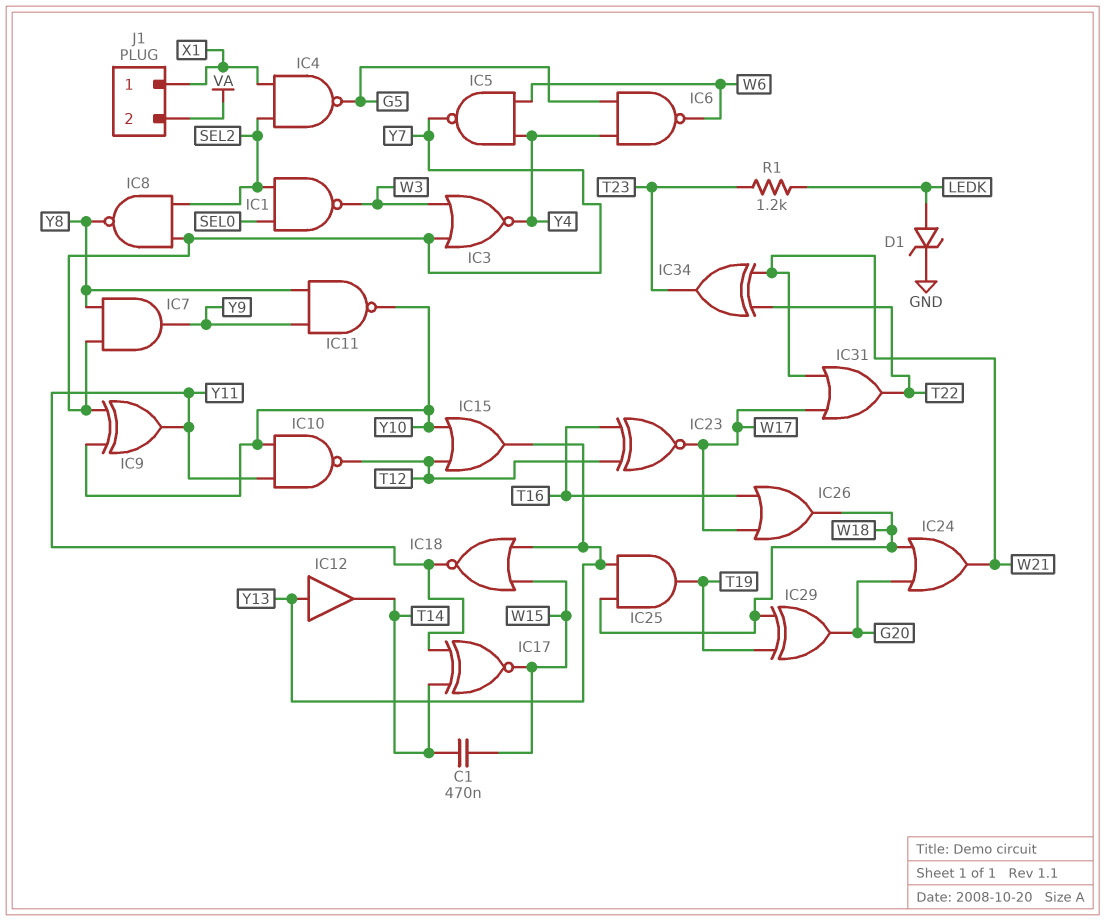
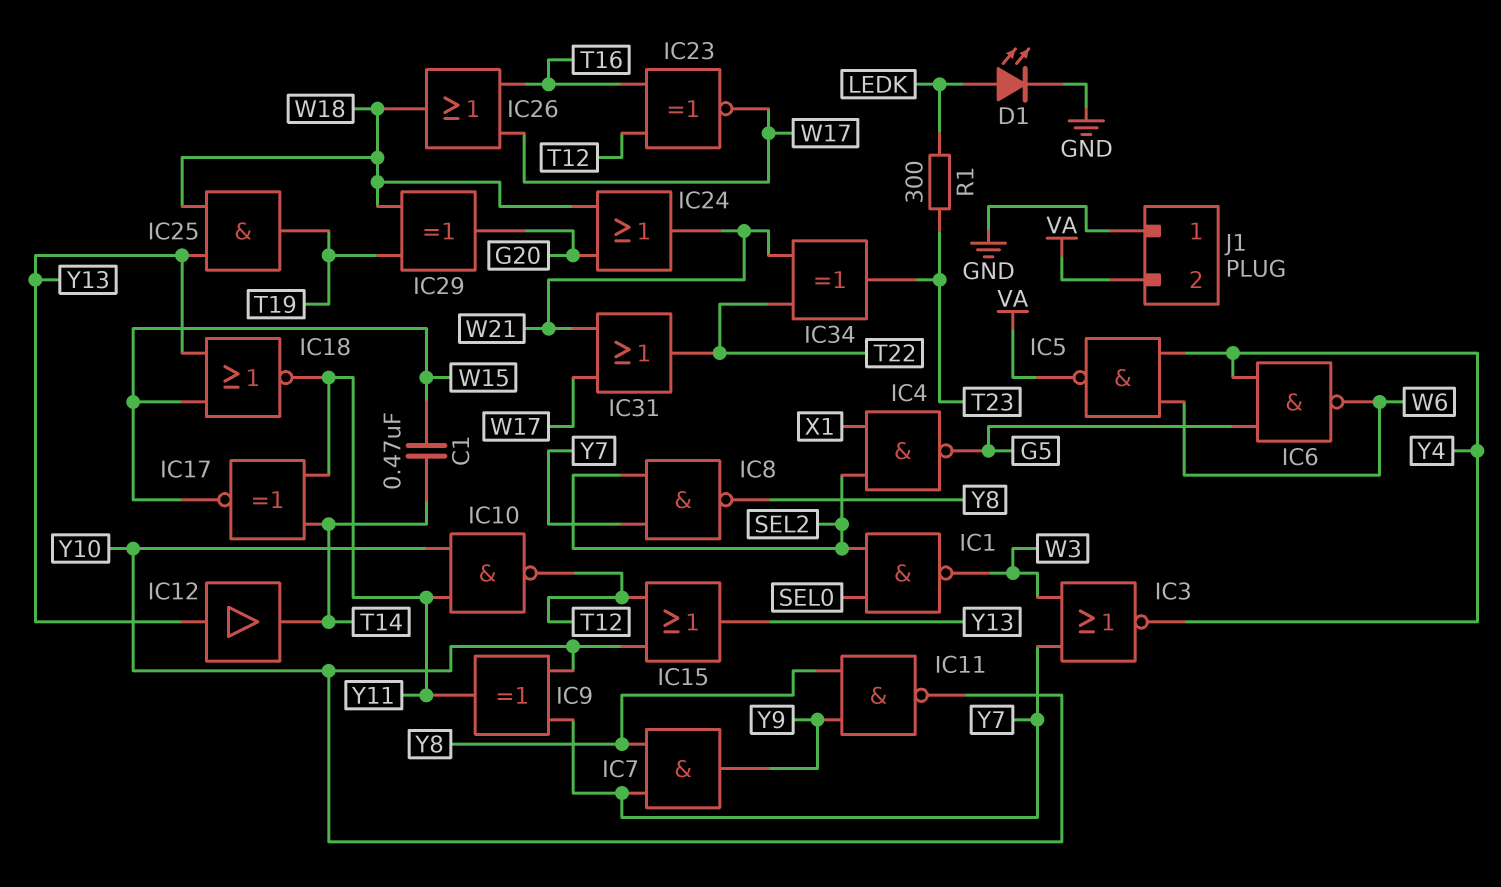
D1: zener (A LEDK, K GND) -> LED (A LEDK, K GND)
IC5: NAND (in W6, in Y4, out Y7) -> NAND (in W6, in Y4, out VA)
J1 pin 1: X1 -> GND
R1: 1.2k (LEDK, T23) -> 300 (LEDK, T23)

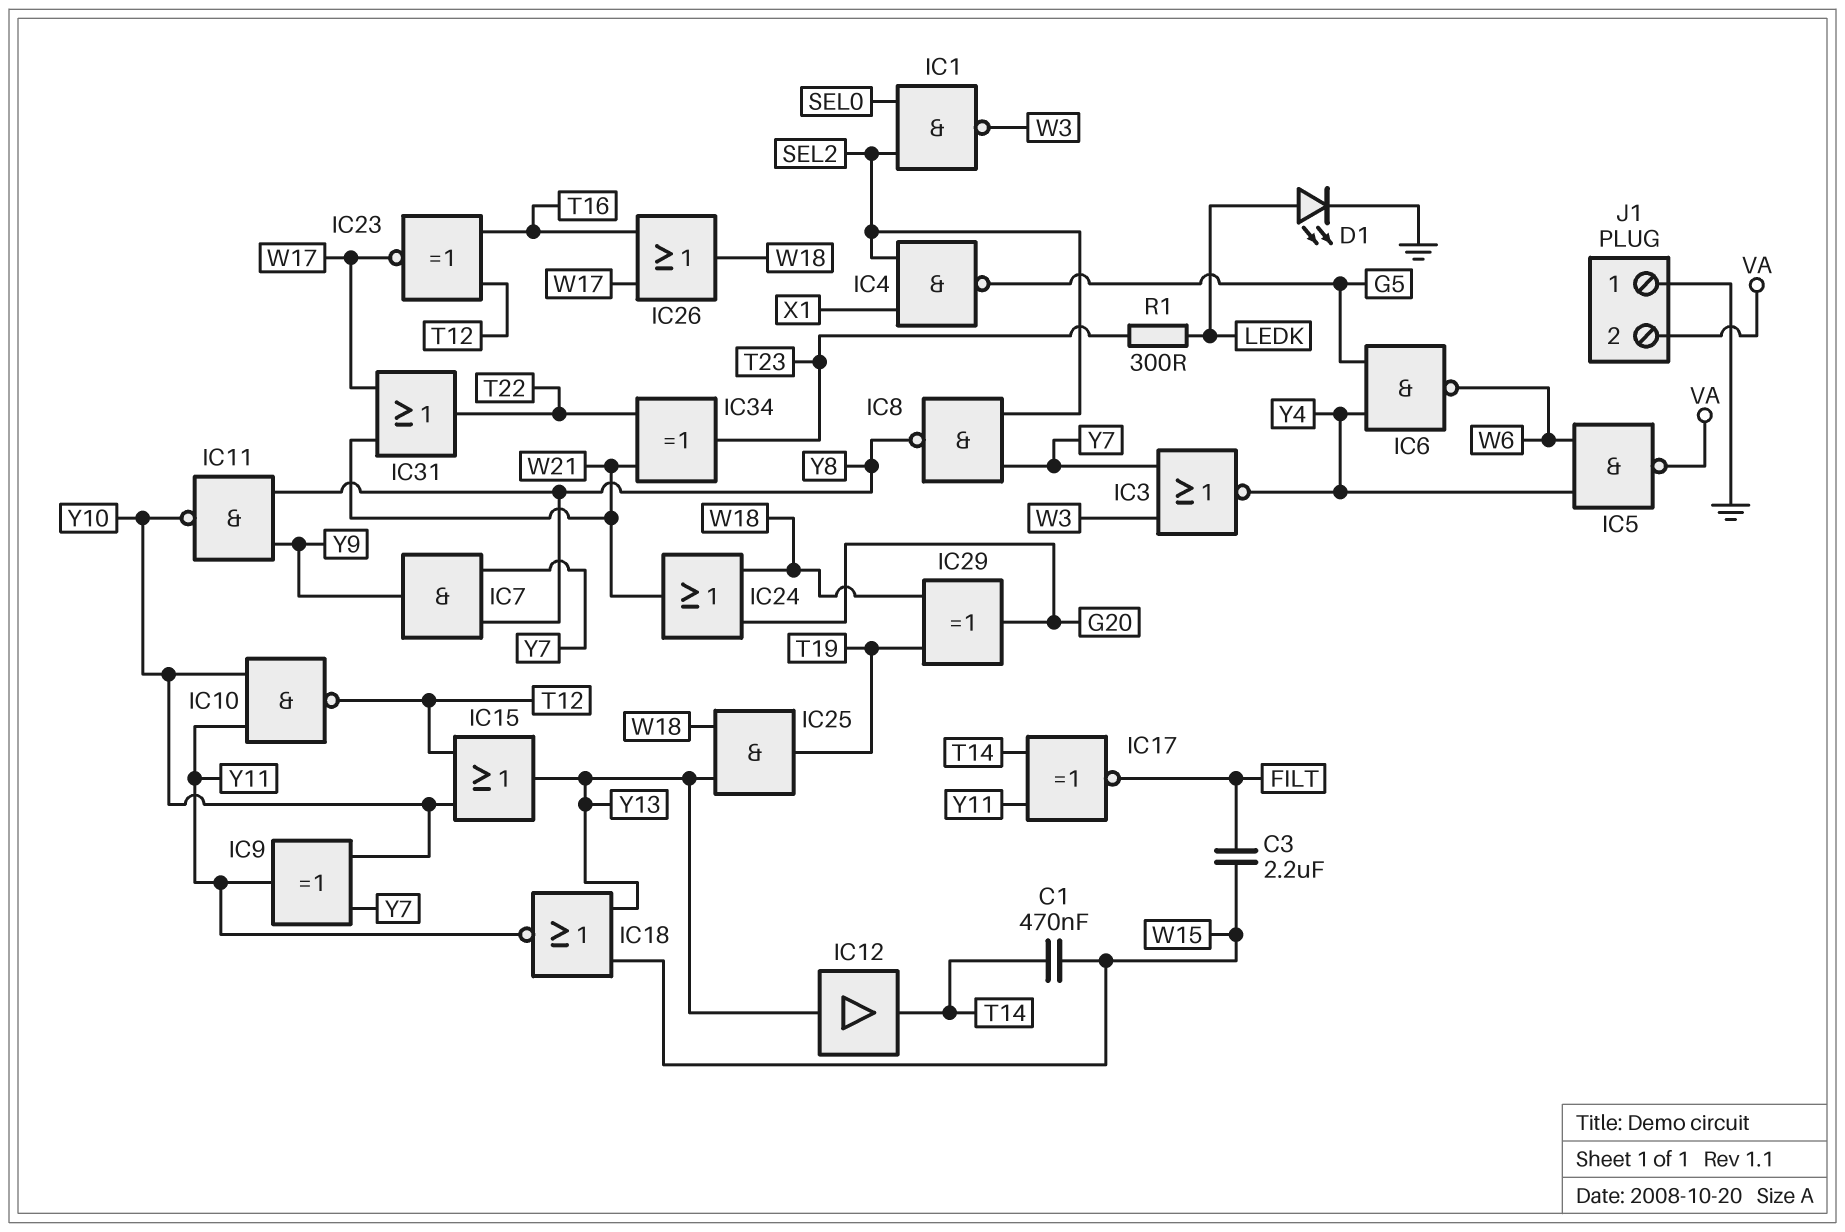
C3: none -> 2.2uF (FILT, W15)
IC17: XNOR (in T14, in Y11, out W15) -> XNOR (in T14, in Y11, out FILT)

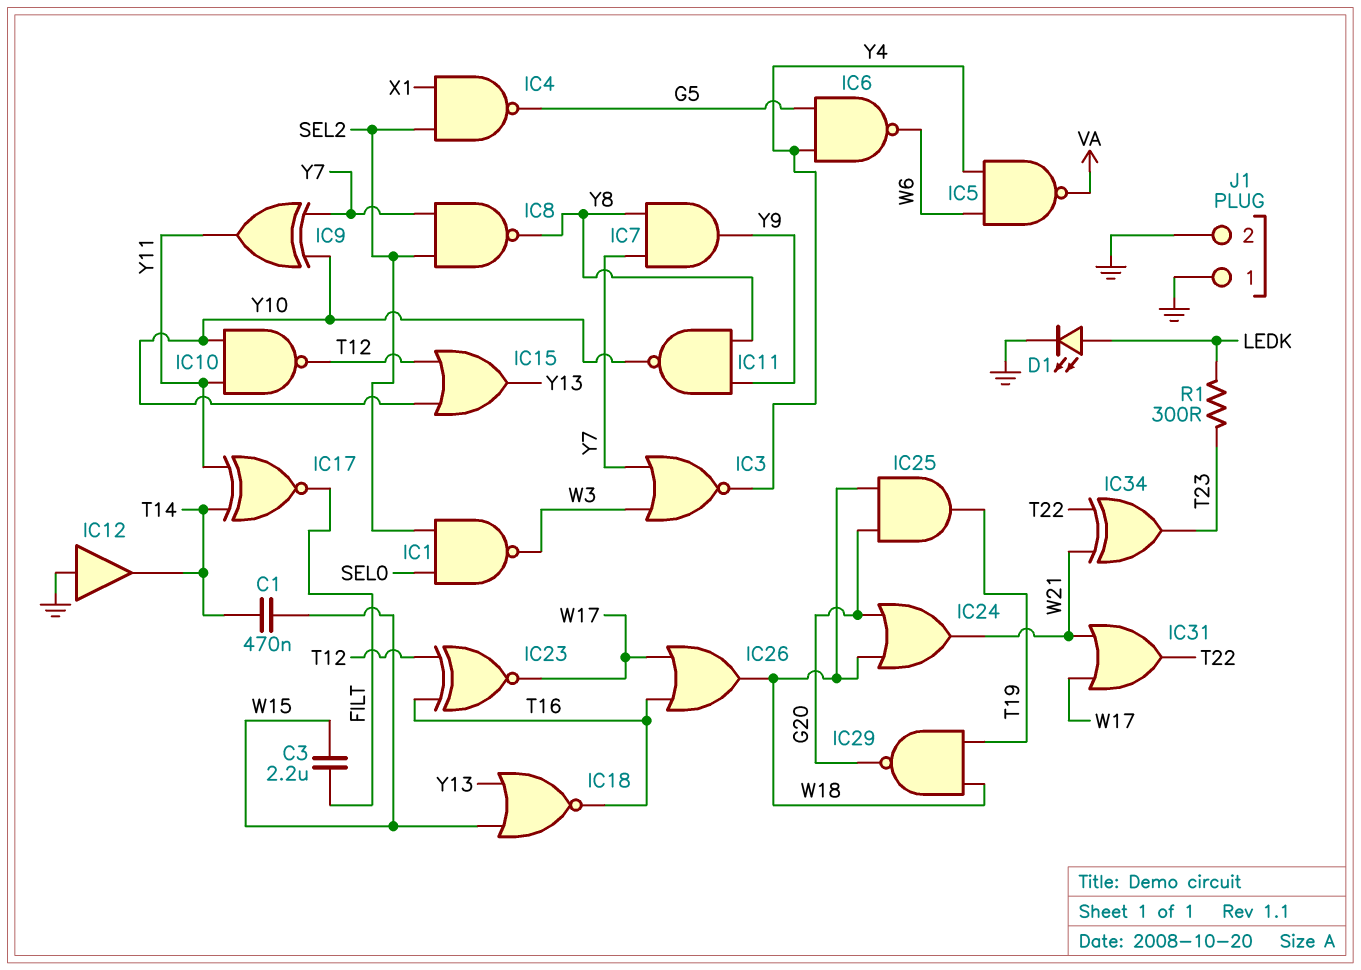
IC12: buffer (in Y13, out T14) -> buffer (in GND, out T14)
IC18: NOR (in W15, in Y13, out Y11) -> NOR (in W15, in Y13, out T16)
IC25: AND (in W18, in Y13, out T19) -> AND (in G20, in W18, out T19)
IC29: XOR (in T19, in W18, out G20) -> NAND (in T19, in W18, out G20)
J1 pin 2: VA -> GND

